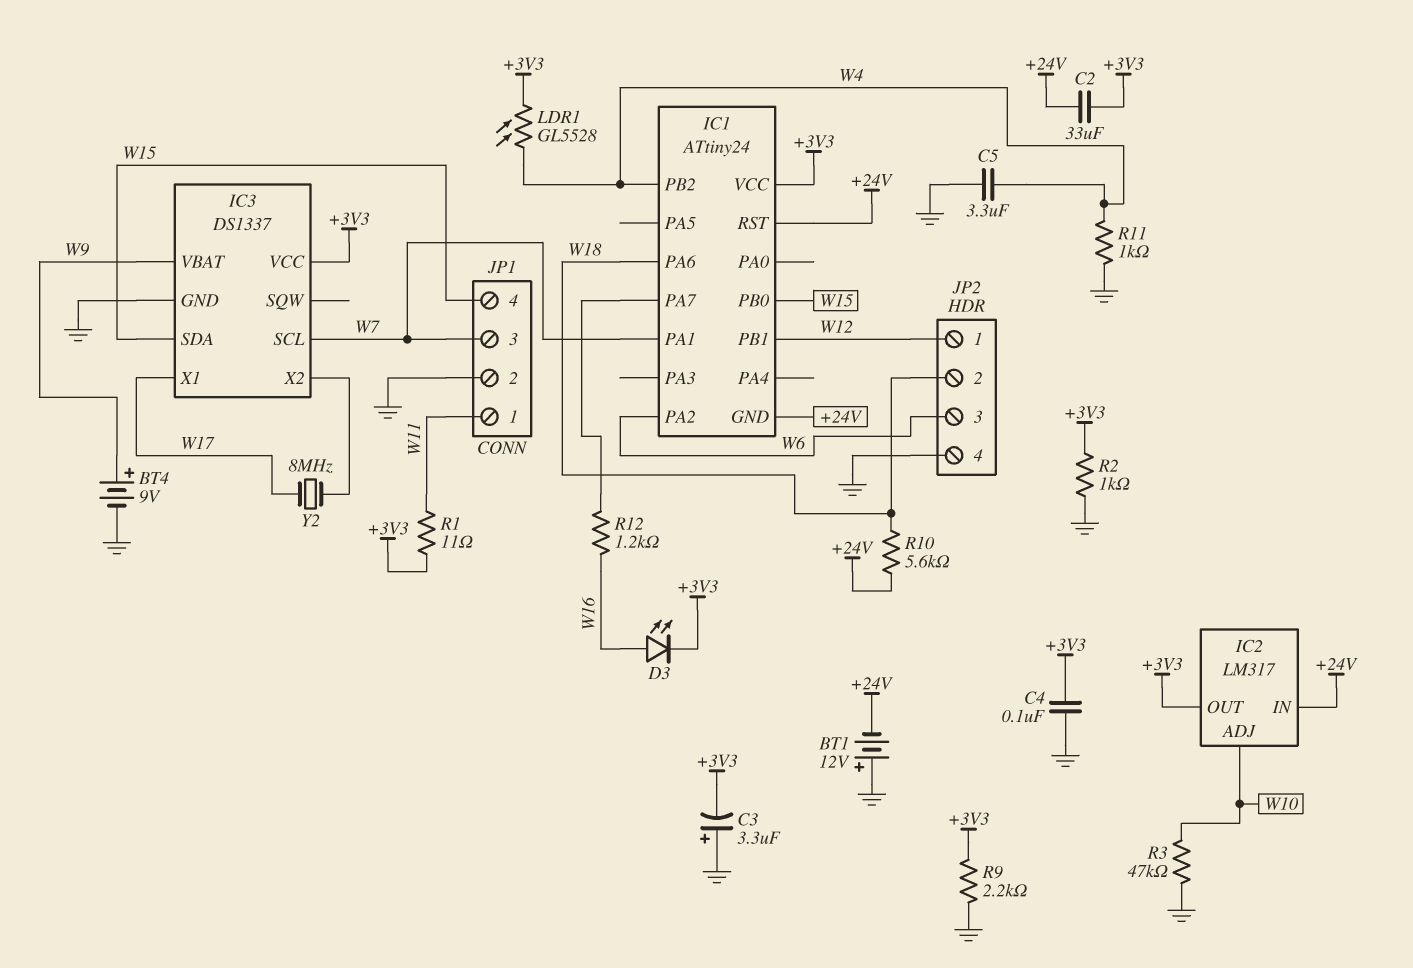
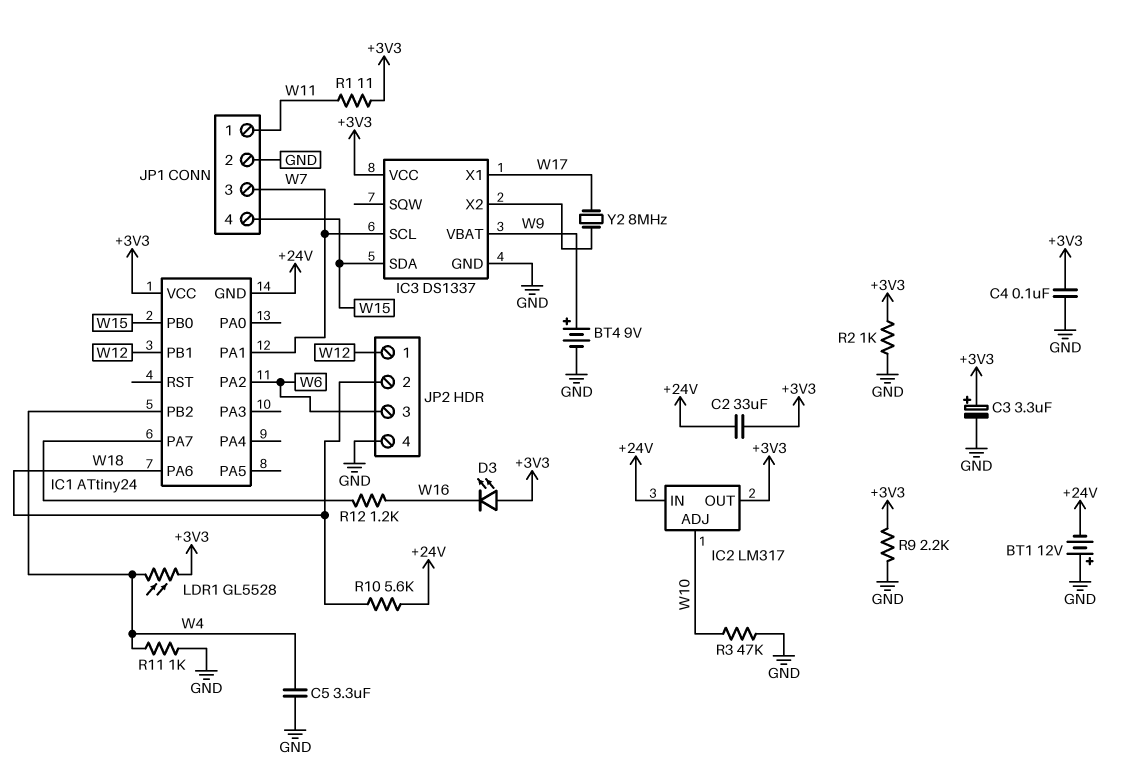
C3: 3.3uF (plus GND, minus +3V3) -> 3.3uF (plus +3V3, minus GND)
D3: LED (A W16, K +3V3) -> LED (A +3V3, K W16)
IC1 pin RST: +24V -> none

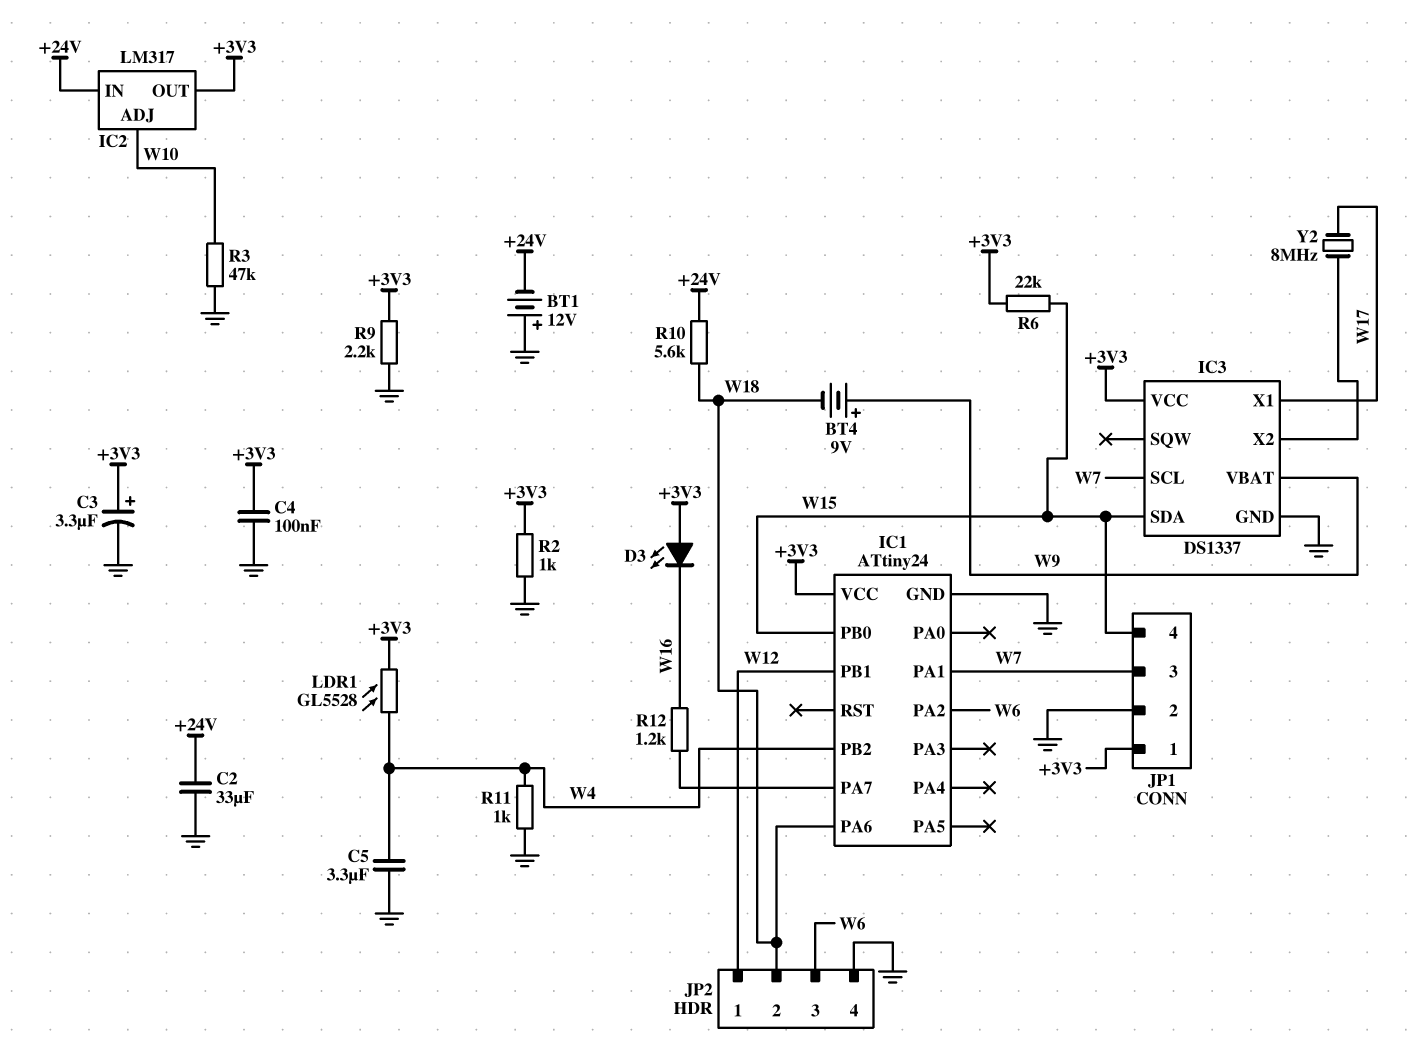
BT4: 9V (plus W9, minus GND) -> 9V (plus W9, minus W18)
C2: 33uF (+3V3, +24V) -> 33uF (+24V, GND)
IC1 pin GND: +24V -> GND
JP1 pin 1: W11 -> +3V3
R1: 11 (+3V3, W11) -> none
R6: none -> 22k (+3V3, W15)

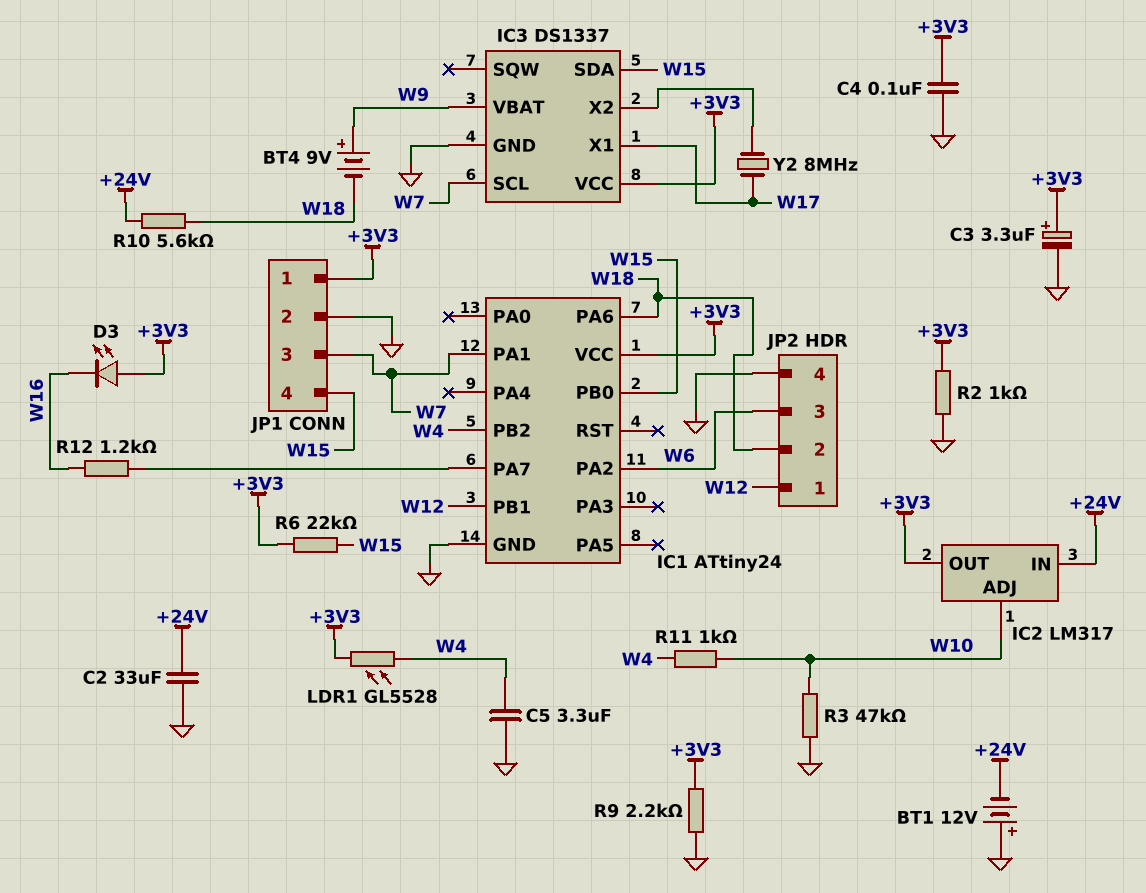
R11: 1k (GND, W4) -> 1k (W4, W10)

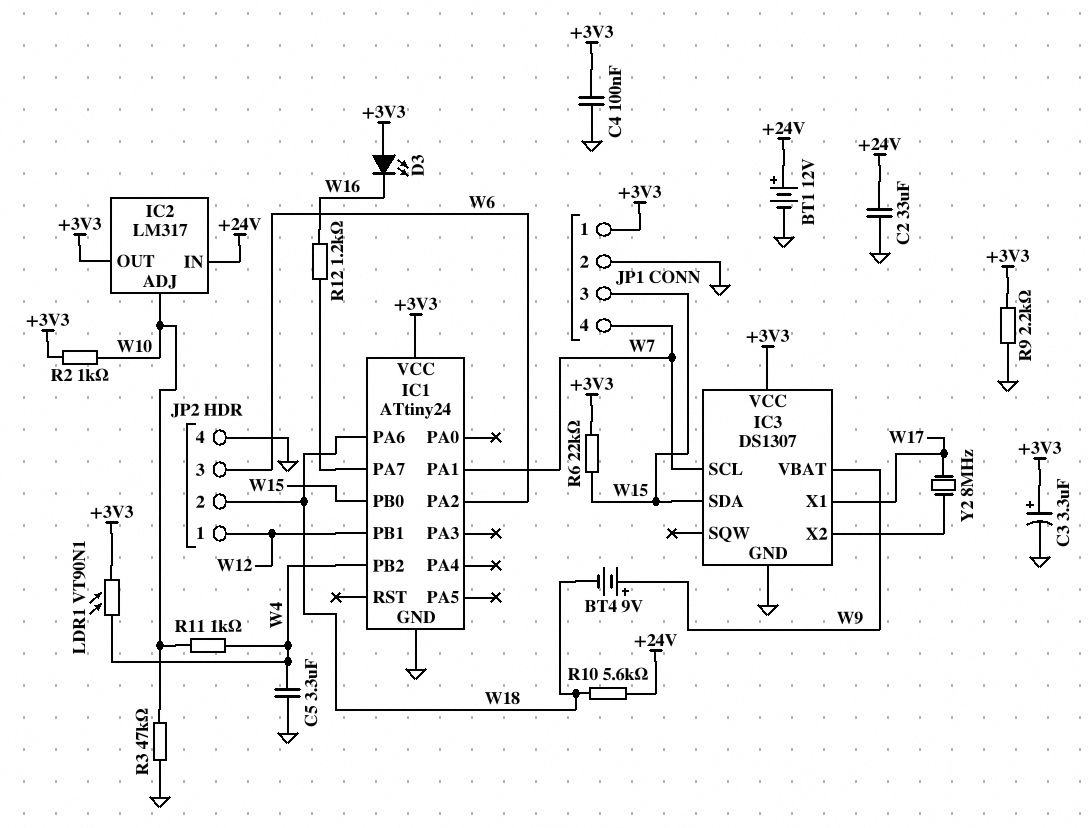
BT1: 12V (plus GND, minus +24V) -> 12V (plus +24V, minus GND)
IC3: DS1337 -> DS1307
JP1 pin 3: W7 -> W15
JP1 pin 4: W15 -> W7
LDR1: GL5528 (+3V3, W4) -> VT90N1 (+3V3, W4)
R2: 1k (+3V3, GND) -> 1k (+3V3, W10)

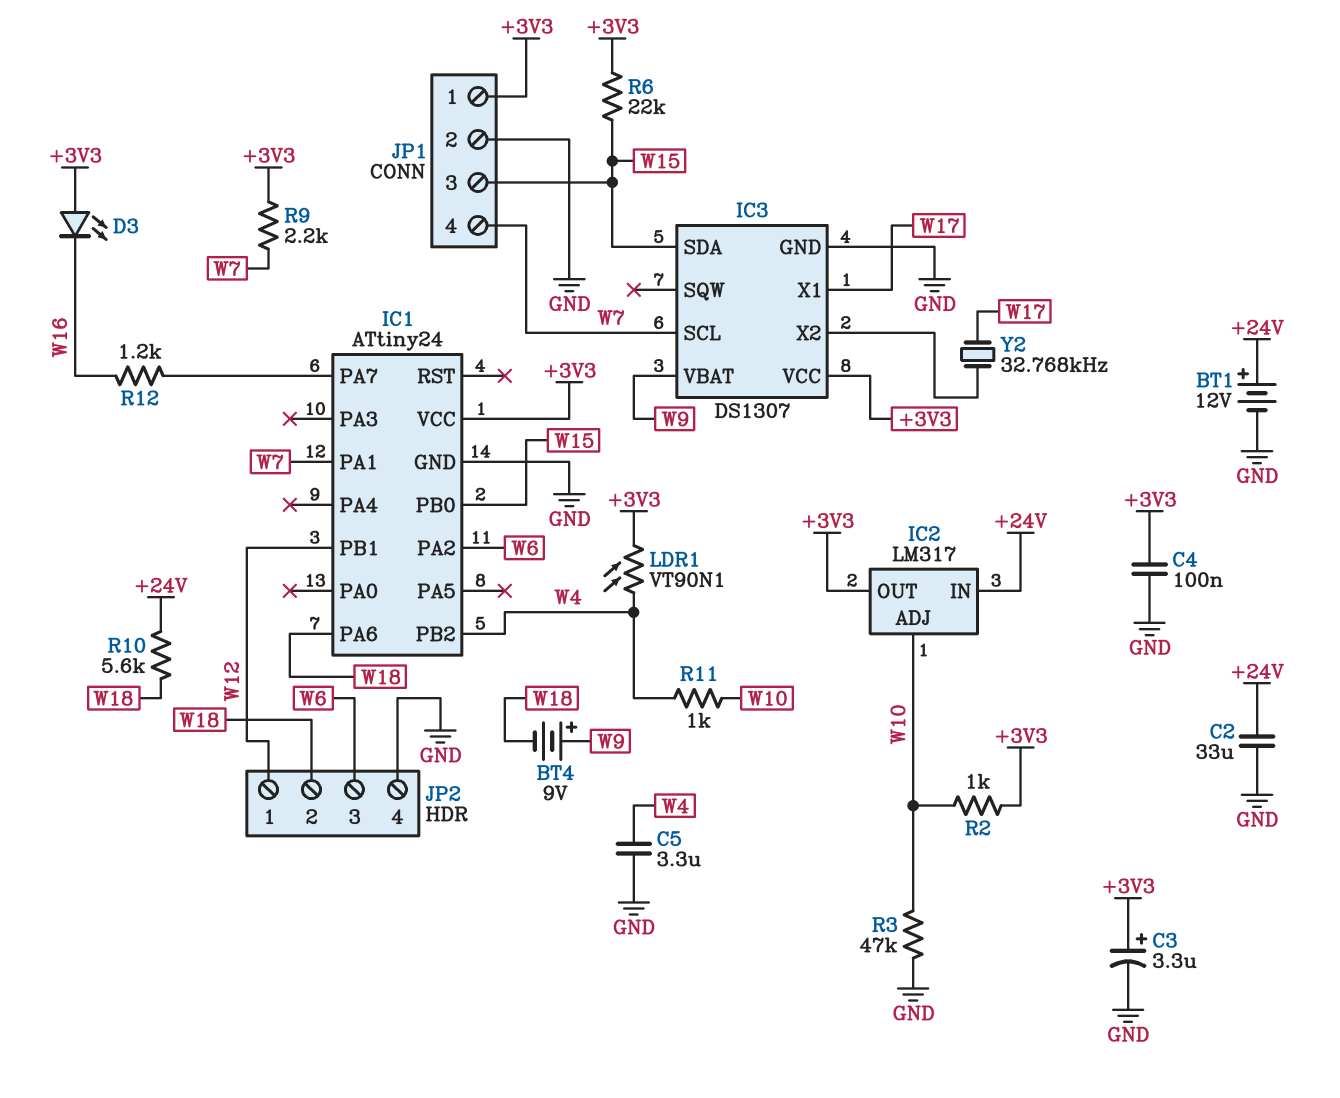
R9: 2.2k (+3V3, GND) -> 2.2k (+3V3, W7)
Y2: 8MHz (IC3/X2, W17) -> 32.768kHz (IC3/X2, W17)

